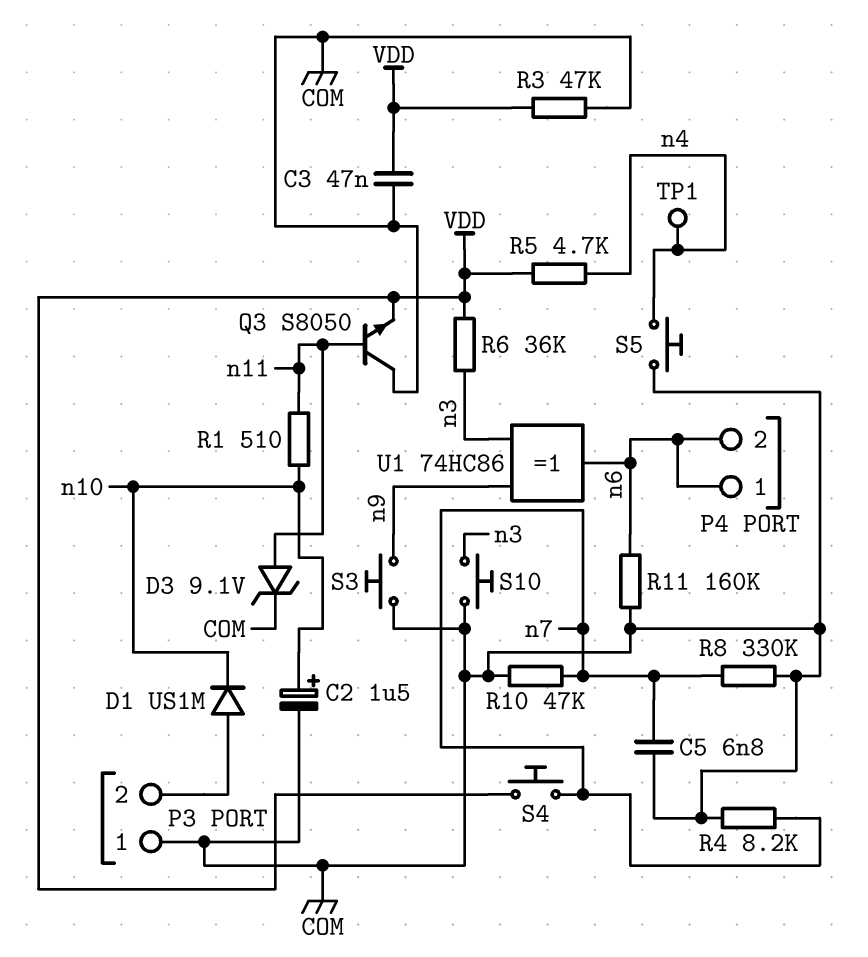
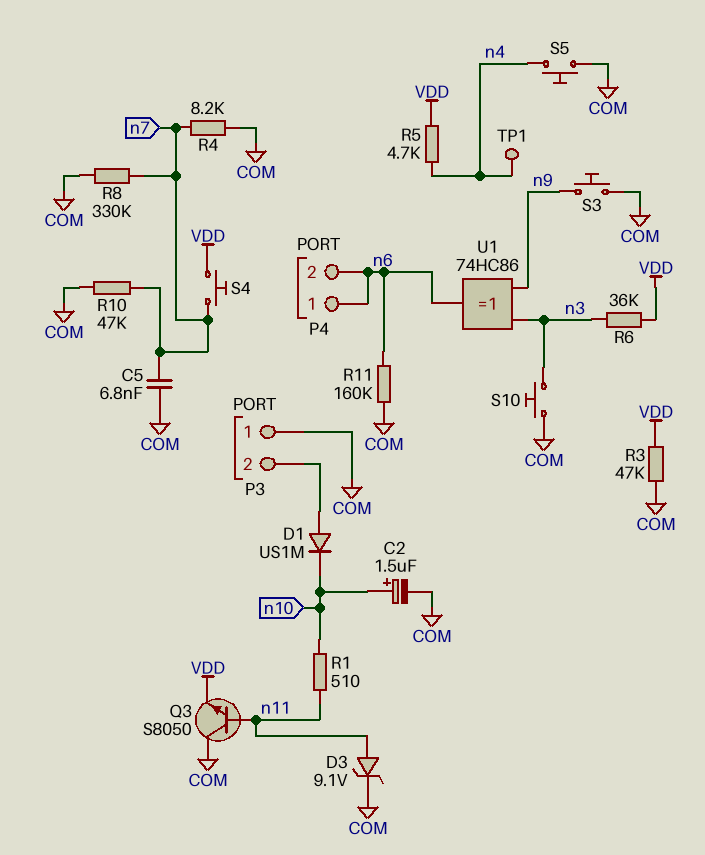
C3: 47nF (COM, VDD) -> none

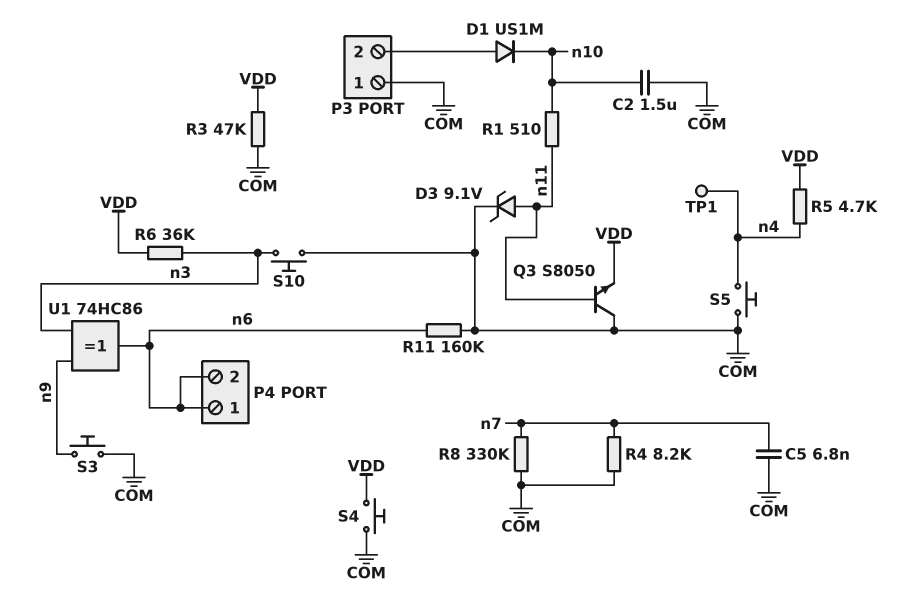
C2: 1.5uF (plus n10, minus COM) -> 1.5uF (COM, n10)
R10: 47k (COM, n7) -> none
S4: button (VDD, n7) -> button (COM, VDD)

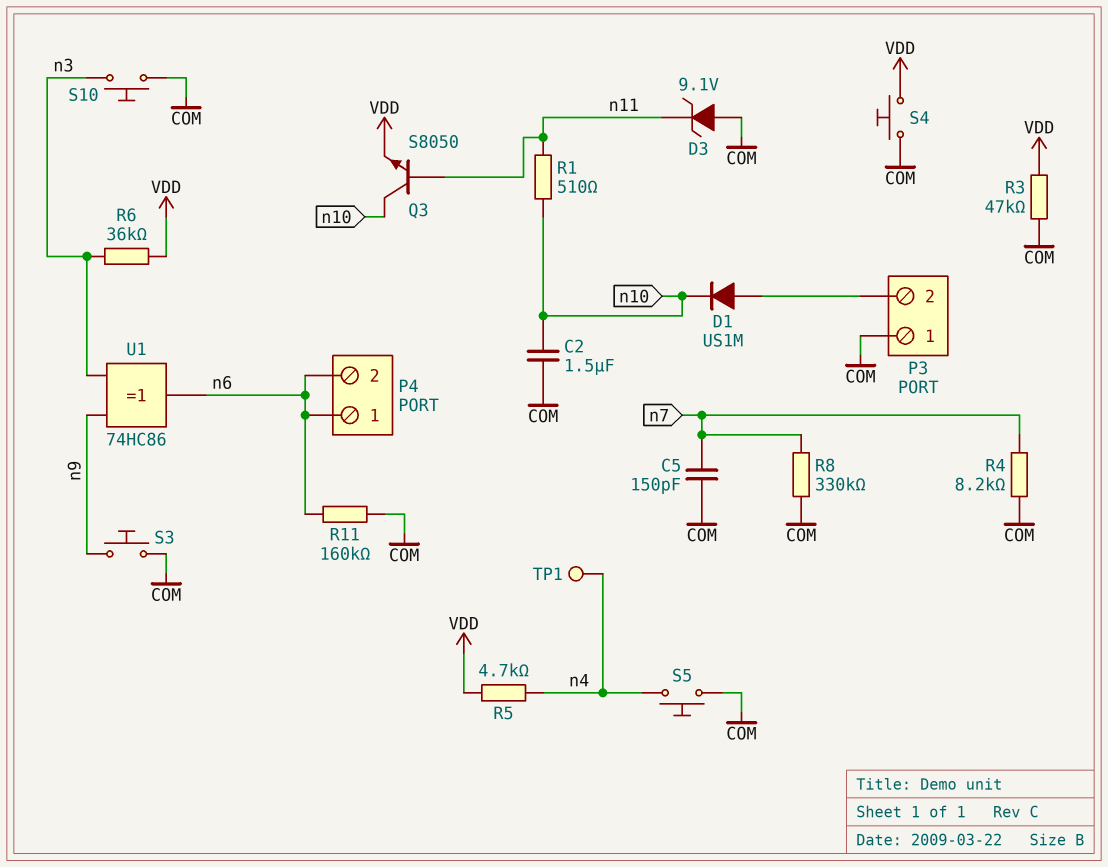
C5: 6.8nF (COM, n7) -> 150pF (COM, n7)
D3: zener 9.1V (A n11, K COM) -> zener 9.1V (A COM, K n11)
Q3: NPN S8050 (B n11, C COM, E VDD) -> NPN S8050 (B n11, C n10, E VDD)

